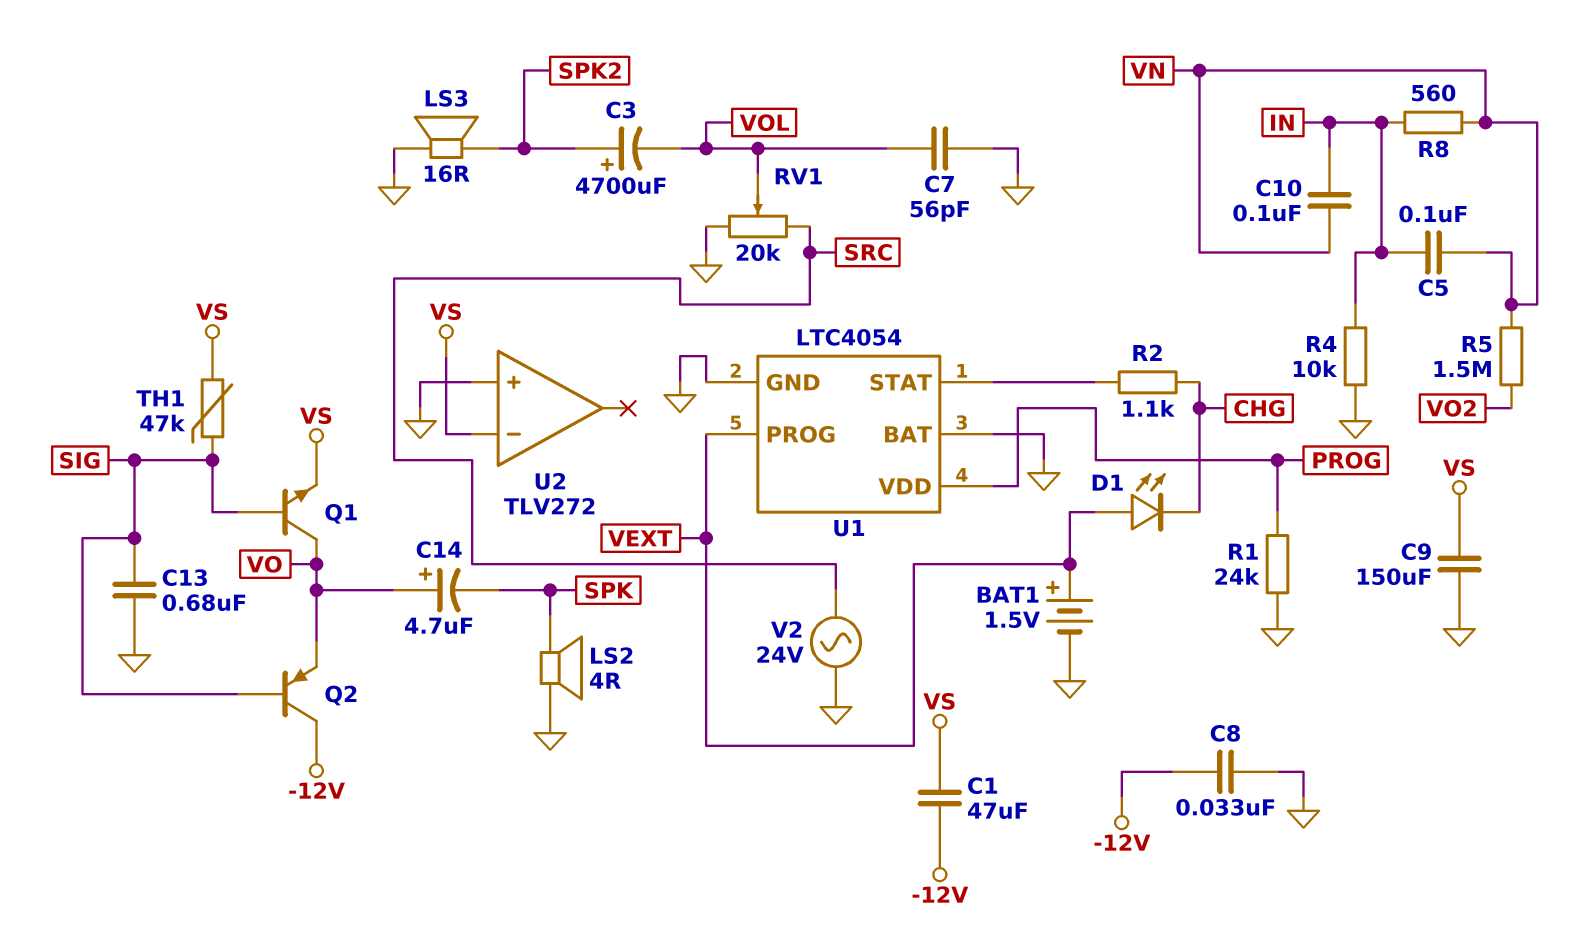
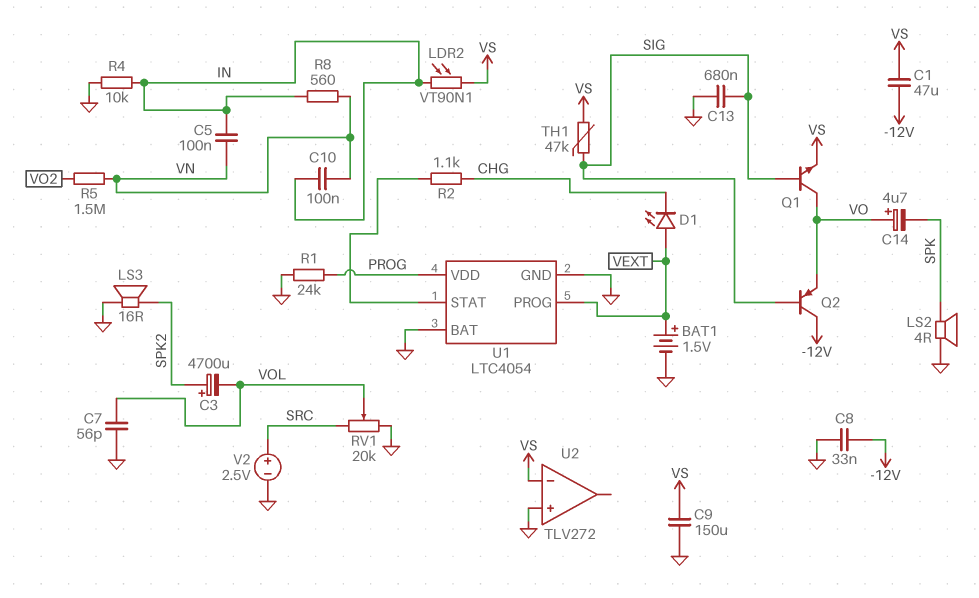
LDR2: none -> VT90N1 (IN, VS)
V2: AC 24V (GND, SRC) -> 2.5V (plus SRC, minus GND)

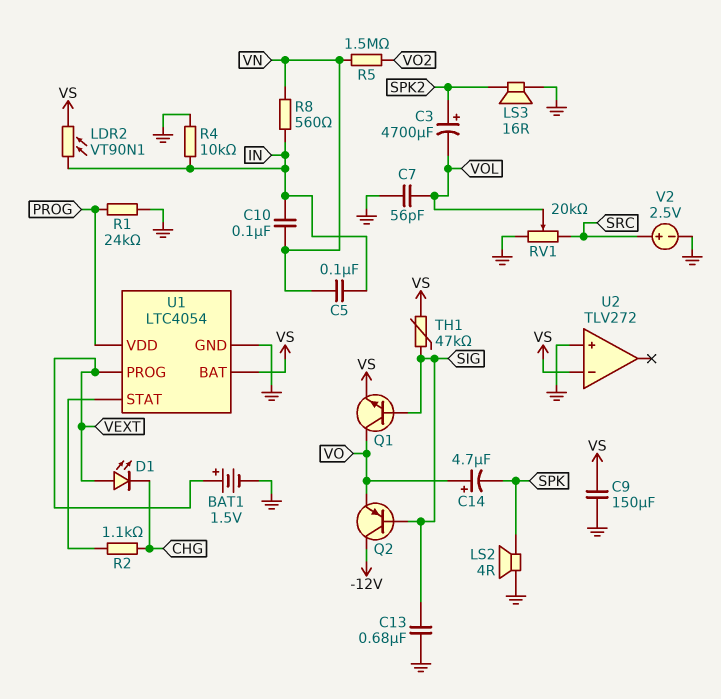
C1: 47uF (-12V, VS) -> none
C8: 33nF (-12V, GND) -> none
U1 pin BAT: GND -> VS

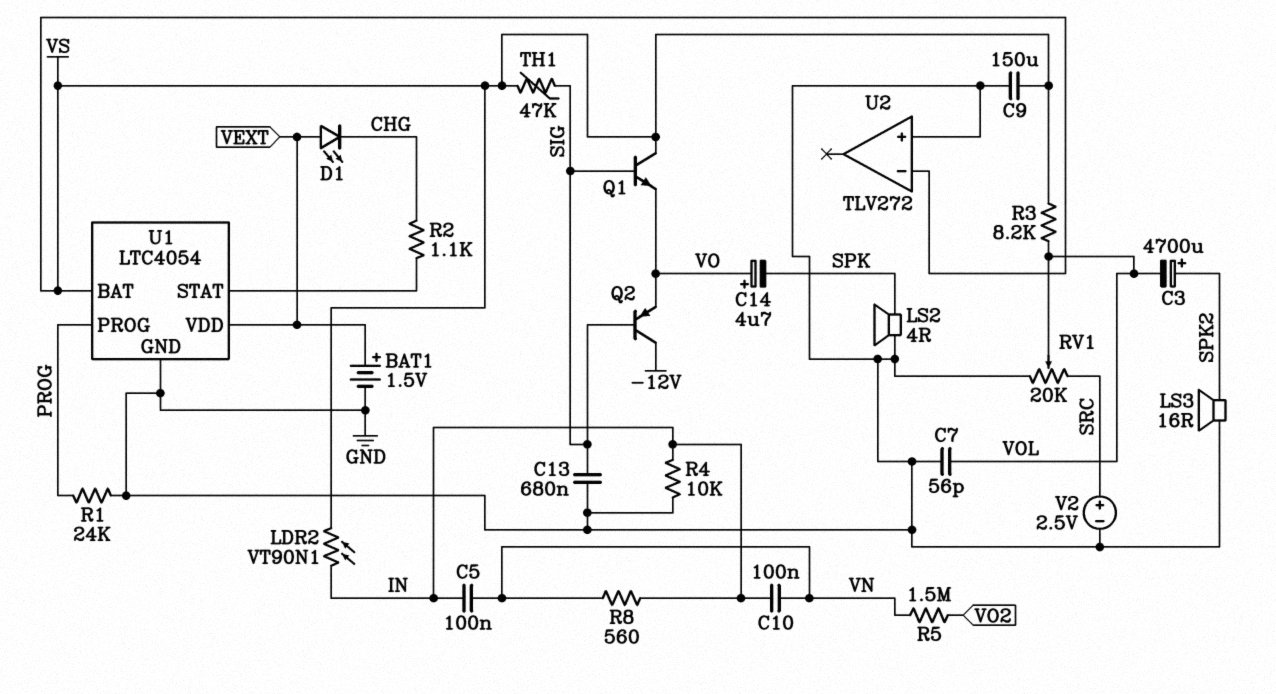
Q1: NPN (B SIG, C VO, E VS) -> NPN (B SIG, C VS, E VO)
R3: none -> 8.2k (VOL, VS)
U1 pin PROG: VEXT -> PROG
U1 pin VDD: PROG -> VEXT

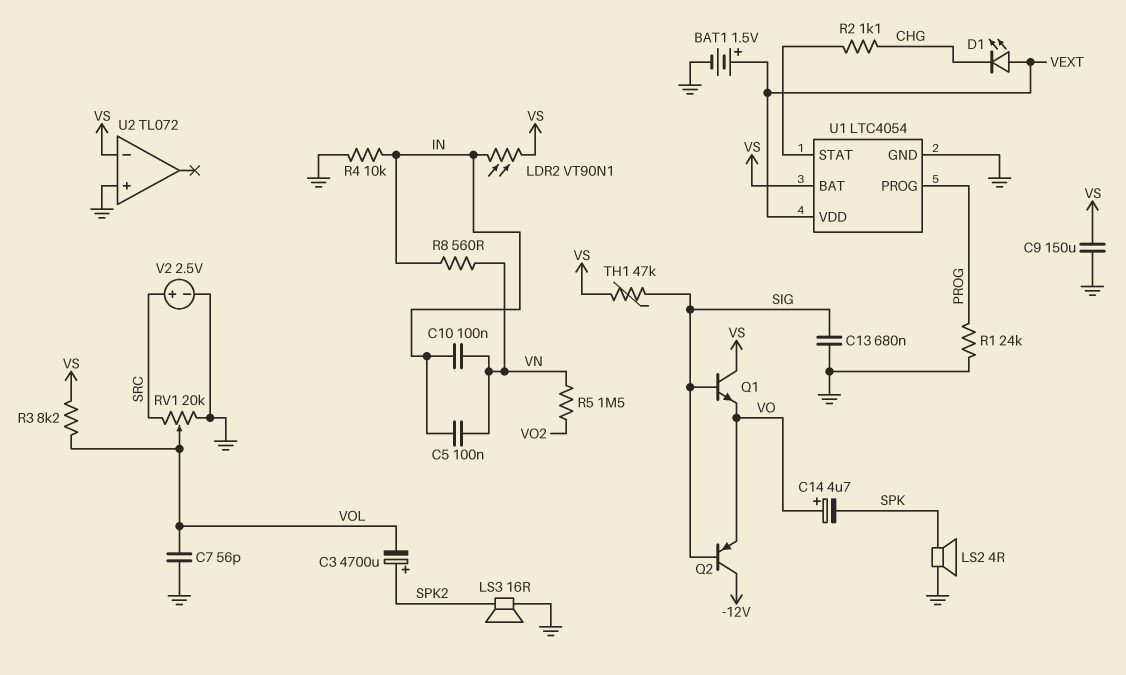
U2: TLV272 -> TL072

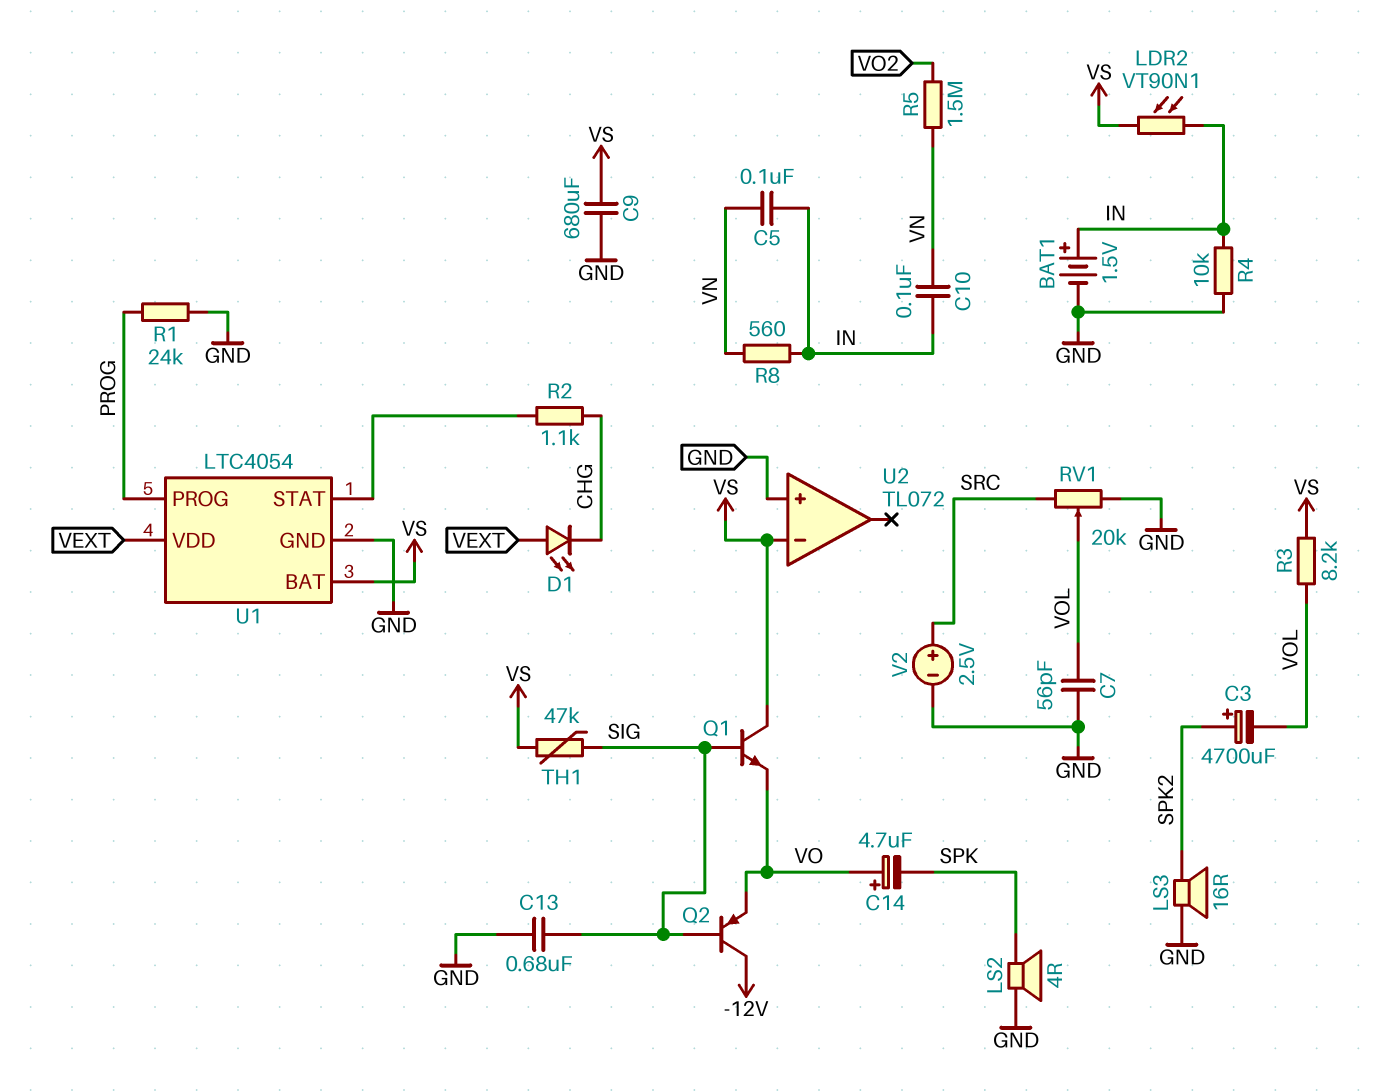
BAT1: 1.5V (plus VEXT, minus GND) -> 1.5V (plus IN, minus GND)
C9: 150uF (GND, VS) -> 680uF (GND, VS)

